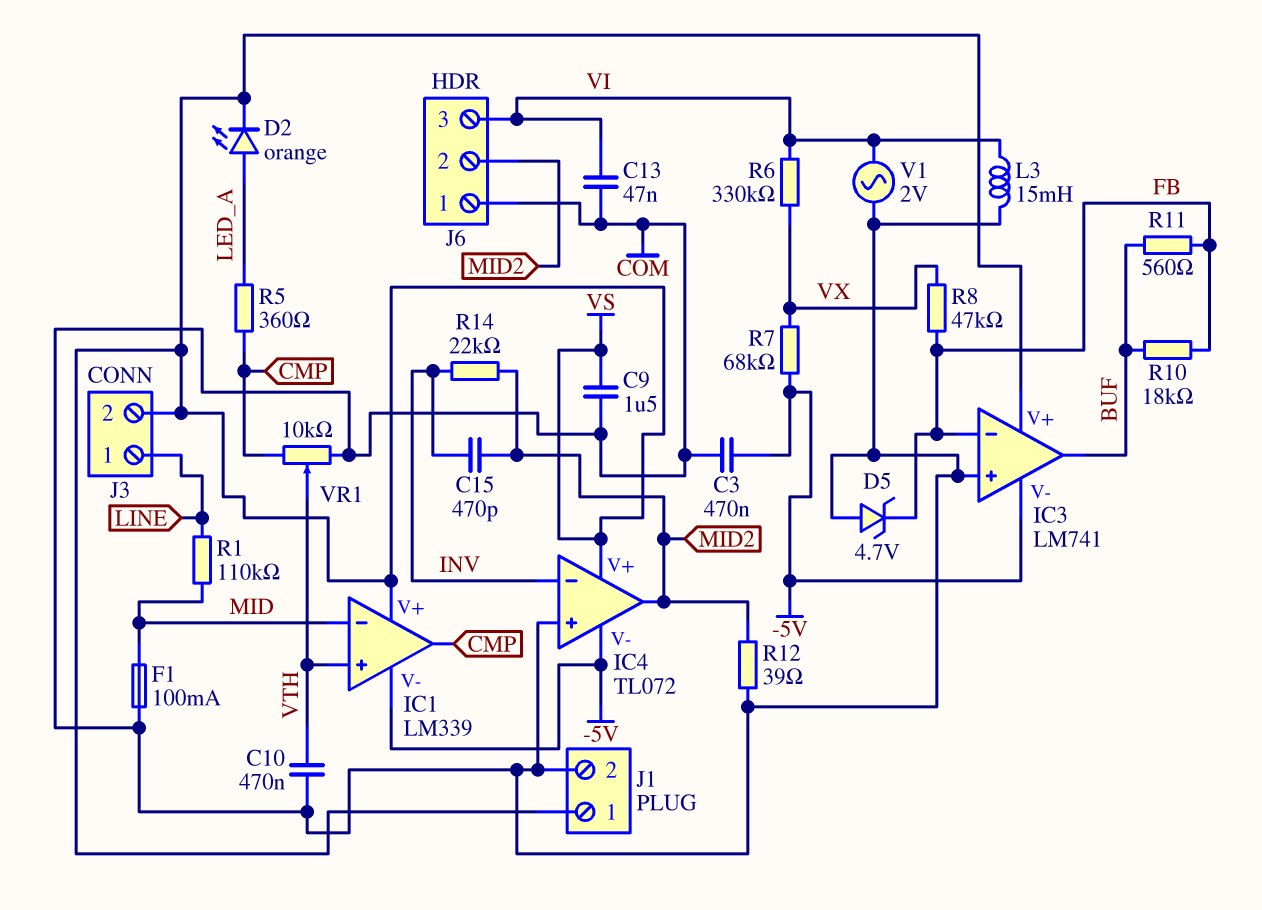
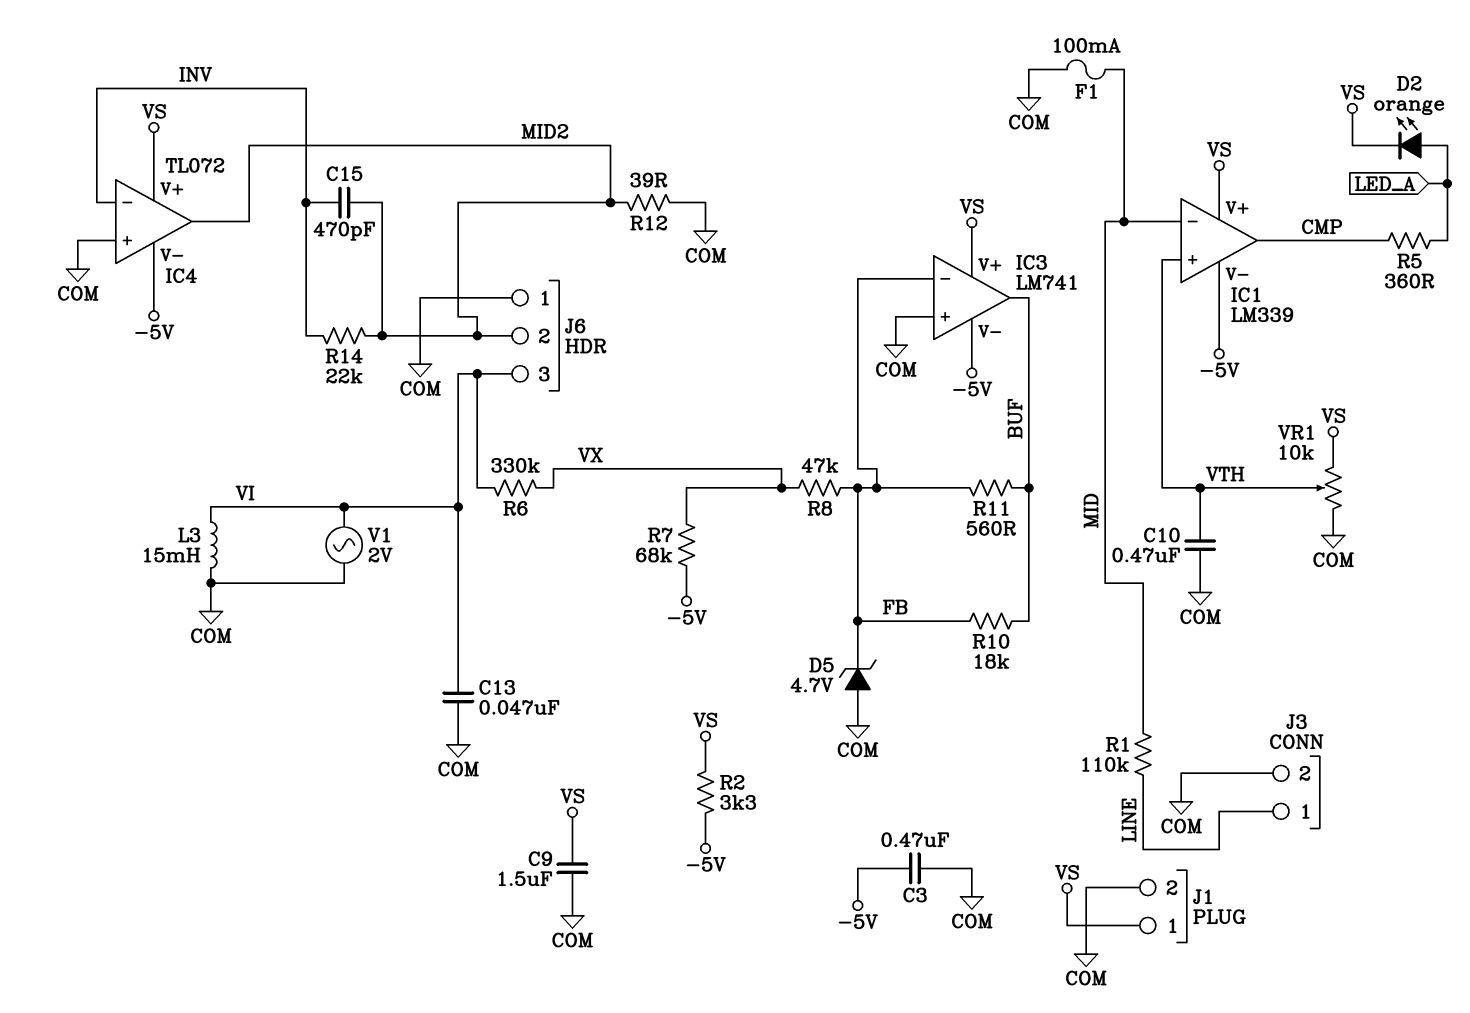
J3 pin 2: VS -> COM
R2: none -> 3.3k (-5V, VS)
VR1: 10k (CMP, COM, wiper VTH) -> 10k (COM, VS, wiper VTH)

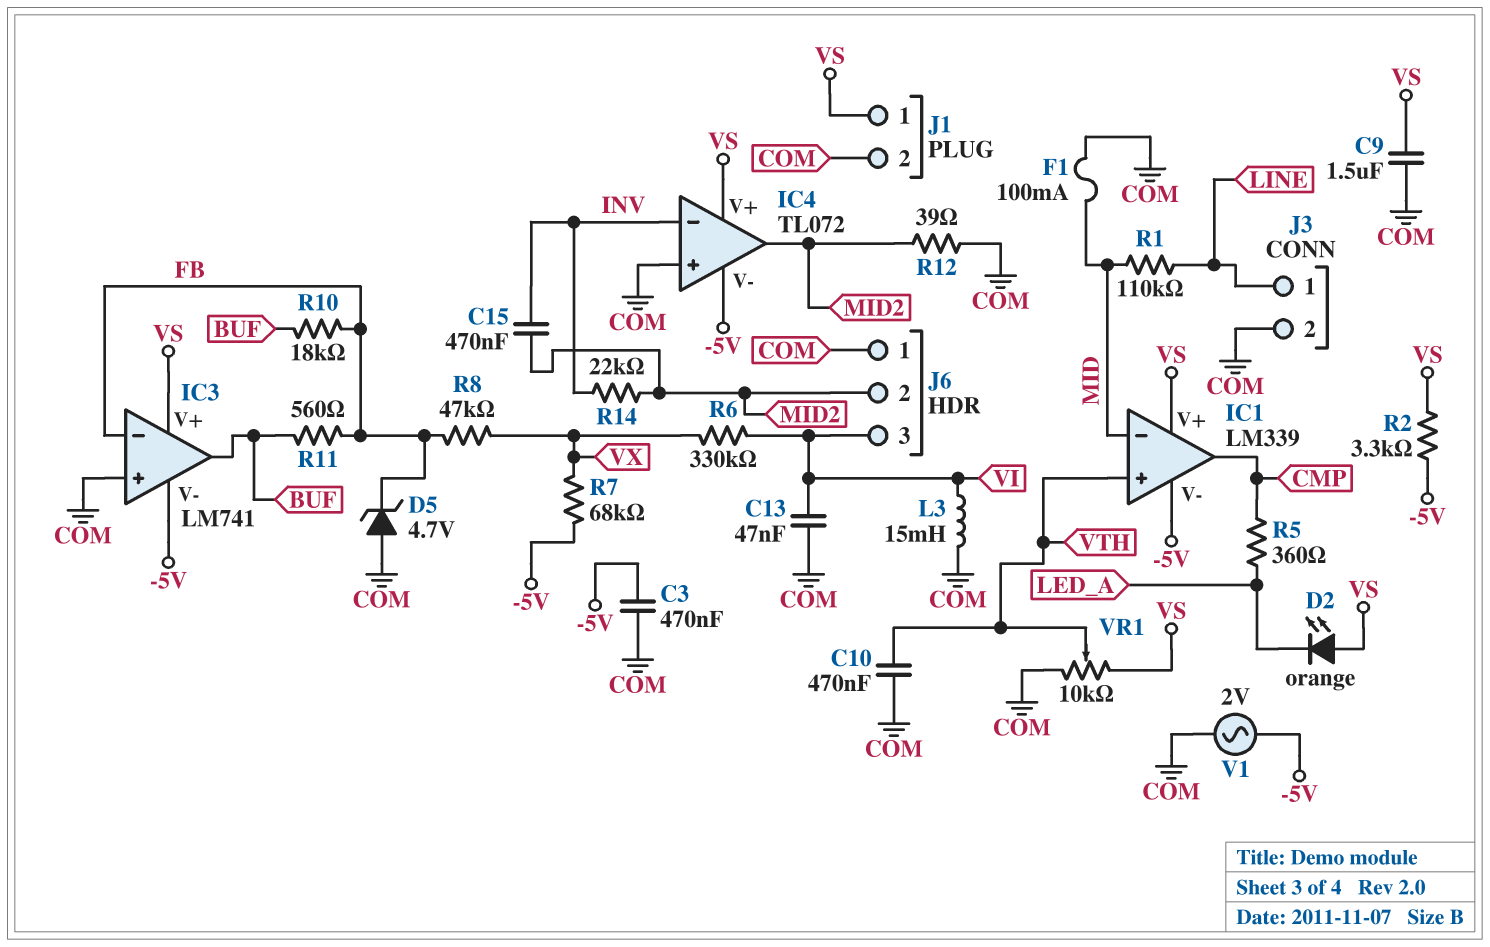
C15: 470pF (INV, MID2) -> 470nF (INV, MID2)
D2: LED orange (A LED_A, K VS) -> LED orange (A VS, K LED_A)
V1: AC 2V (COM, VI) -> AC 2V (-5V, COM)

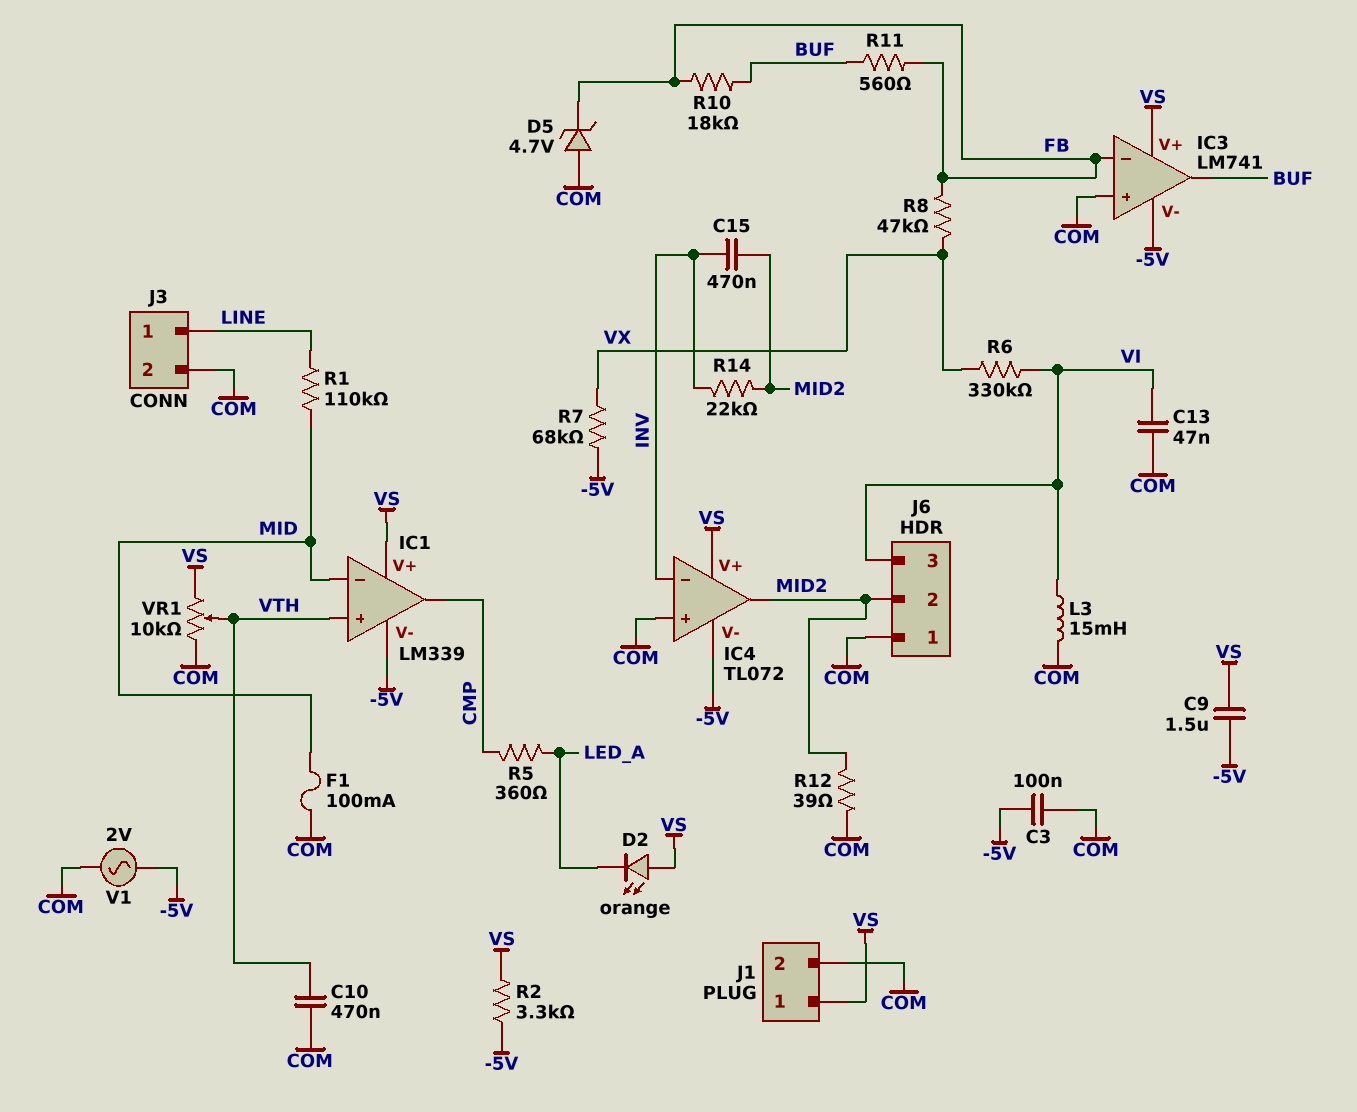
C3: 470nF (-5V, COM) -> 100nF (-5V, COM)
C9: 1.5uF (COM, VS) -> 1.5uF (-5V, VS)

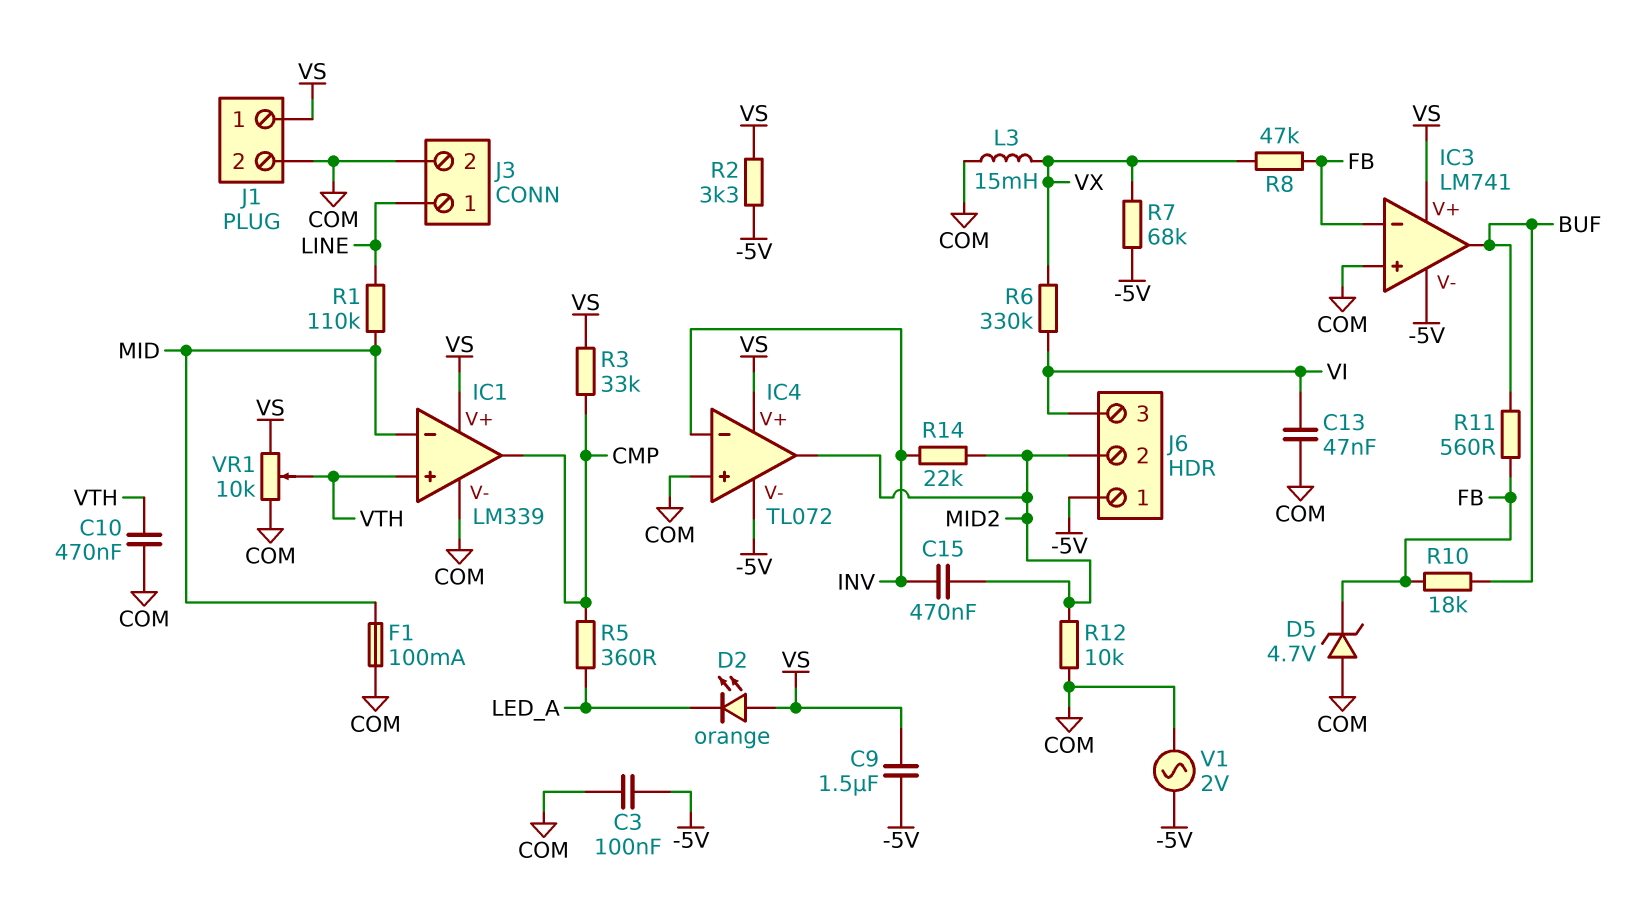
IC1 pin V-: -5V -> COM
J6 pin 1: COM -> -5V
L3: 15mH (COM, VI) -> 15mH (COM, VX)
R3: none -> 33k (CMP, VS)
R12: 39 (COM, MID2) -> 10k (COM, MID2)

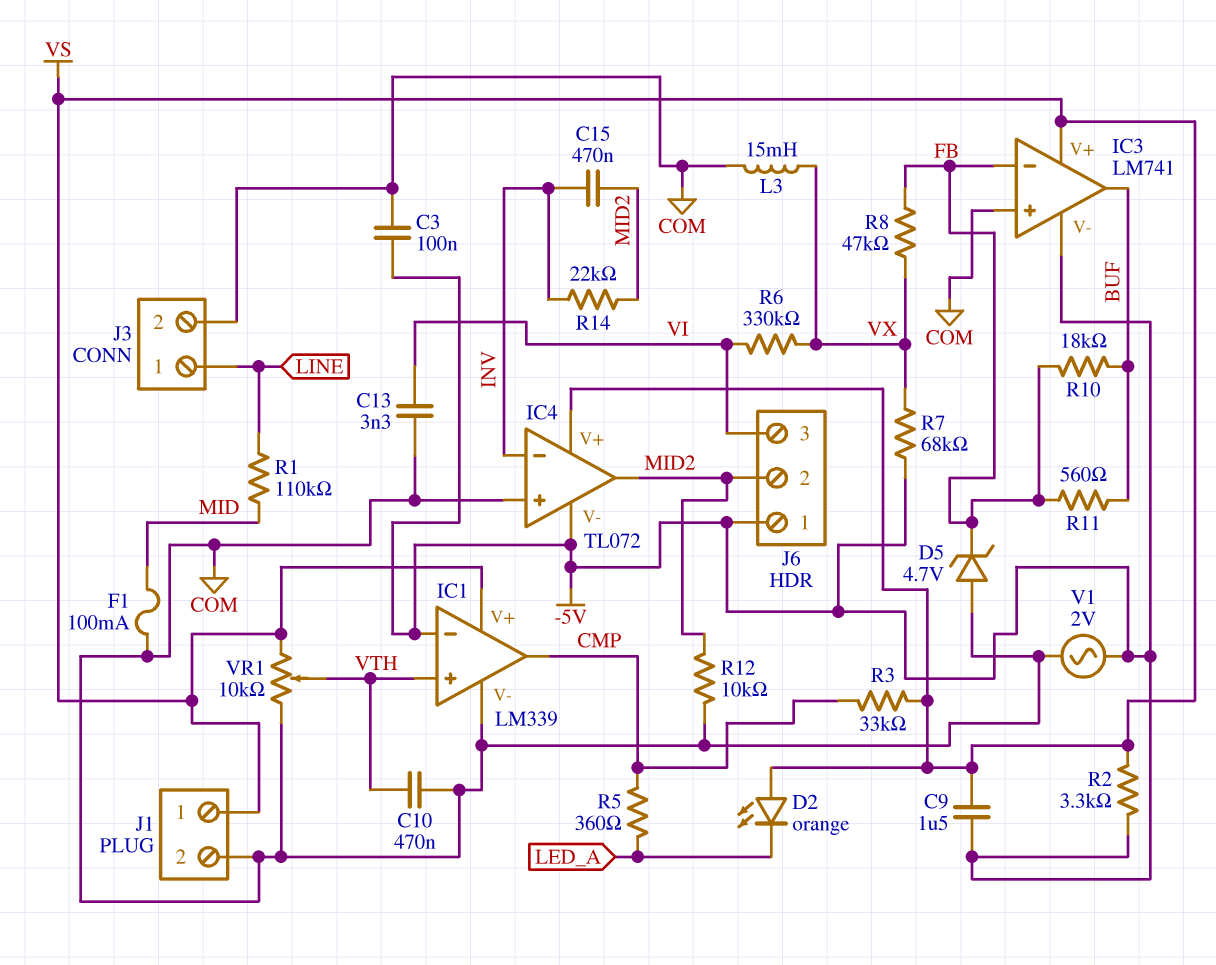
C13: 47nF (COM, VI) -> 3.3nF (COM, VI)
IC1 pin in-: MID -> -5V

